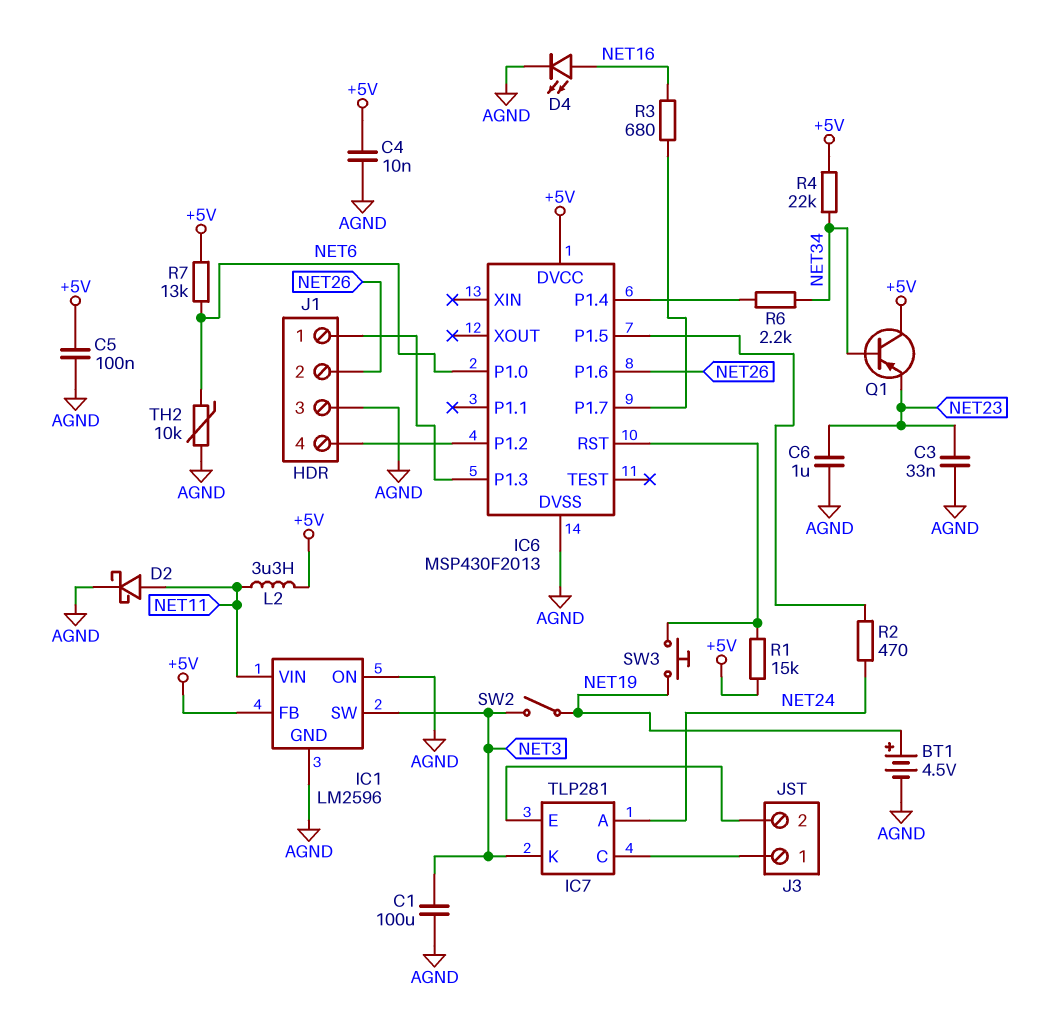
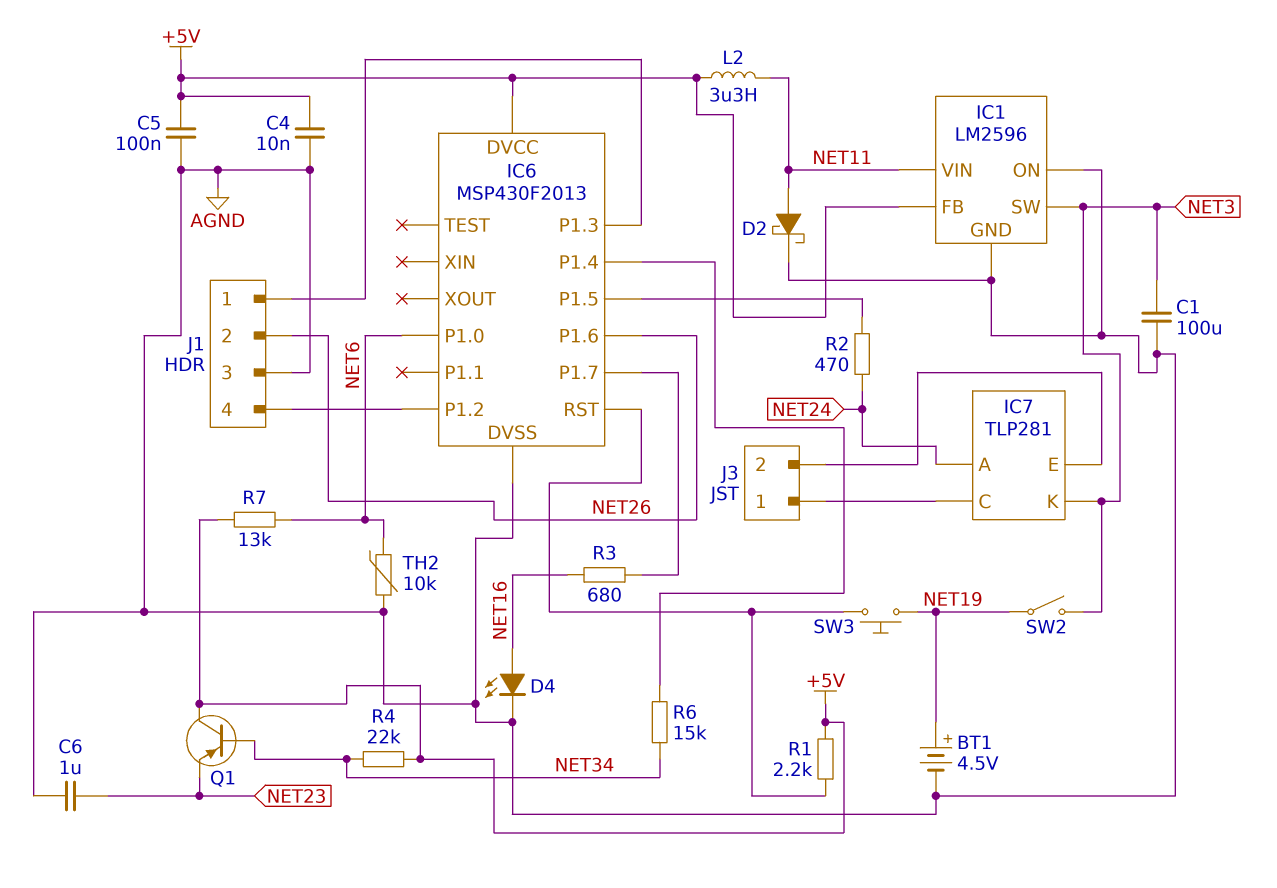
C3: 33nF (AGND, NET23) -> none
R1: 15k (+5V, IC6/RST) -> 2.2k (+5V, IC6/RST)
R6: 2.2k (IC6/P1.4, NET34) -> 15k (IC6/P1.4, NET34)

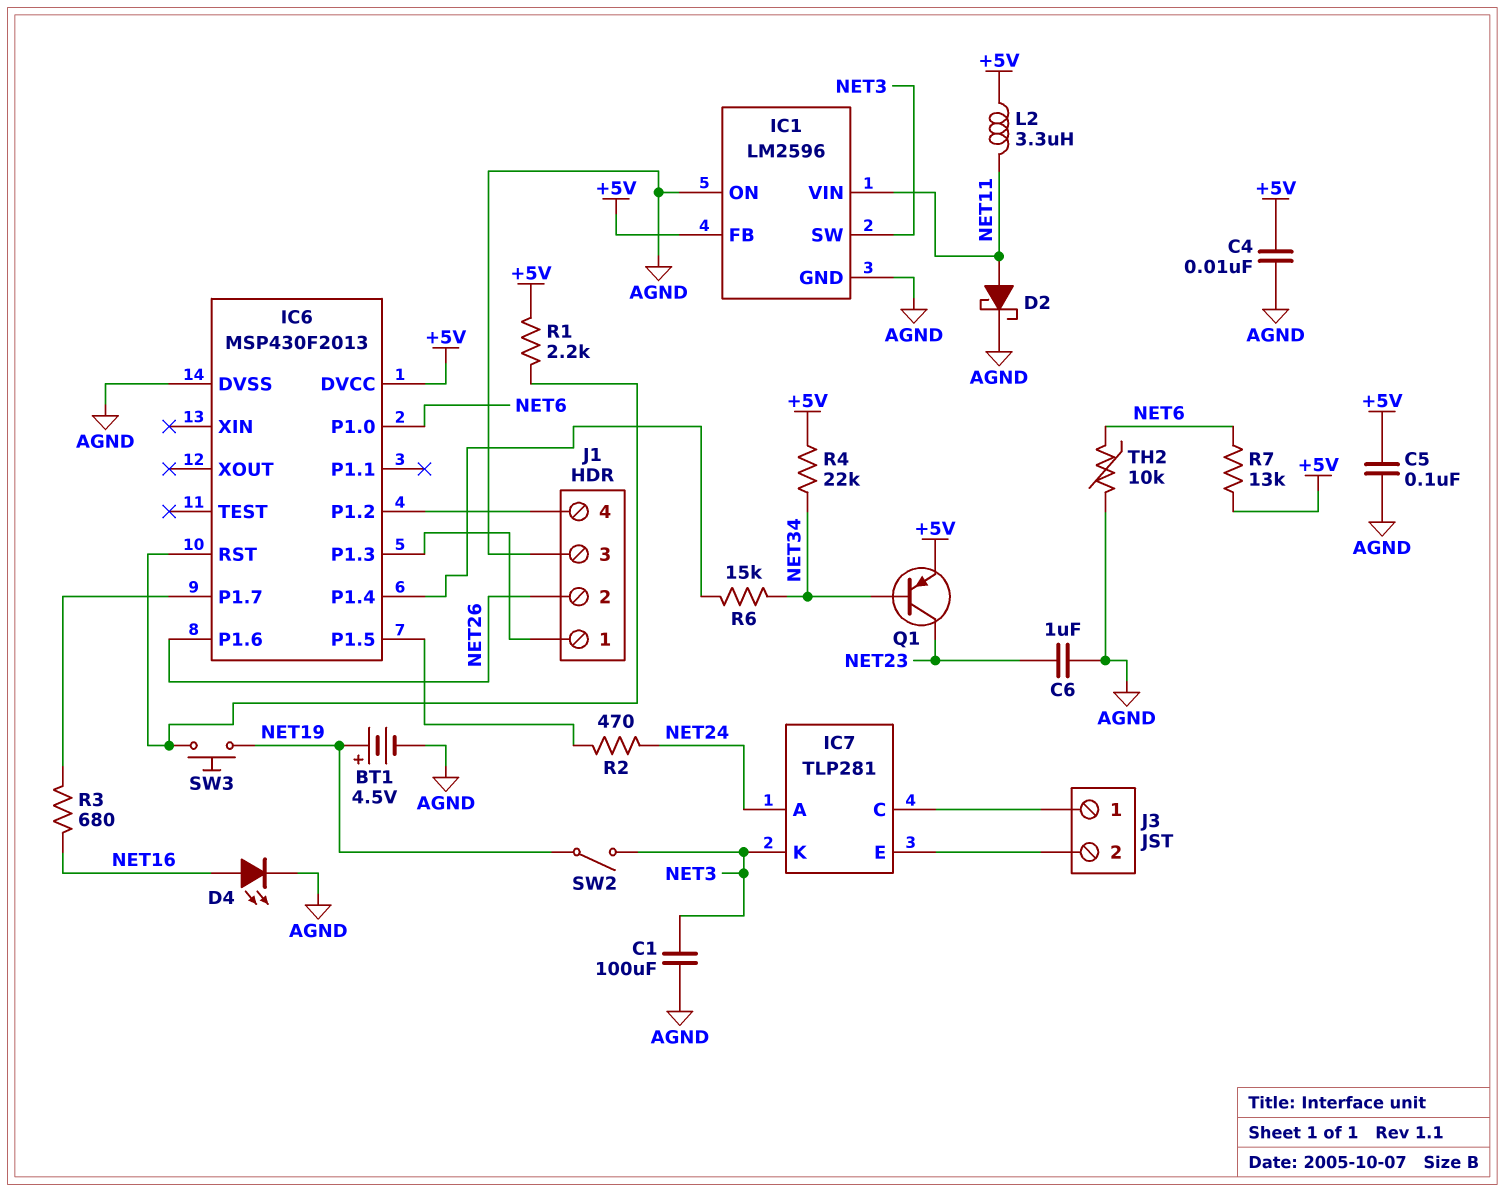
Q1: PNP (B NET34, C +5V, E NET23) -> PNP (B NET34, C NET23, E +5V)

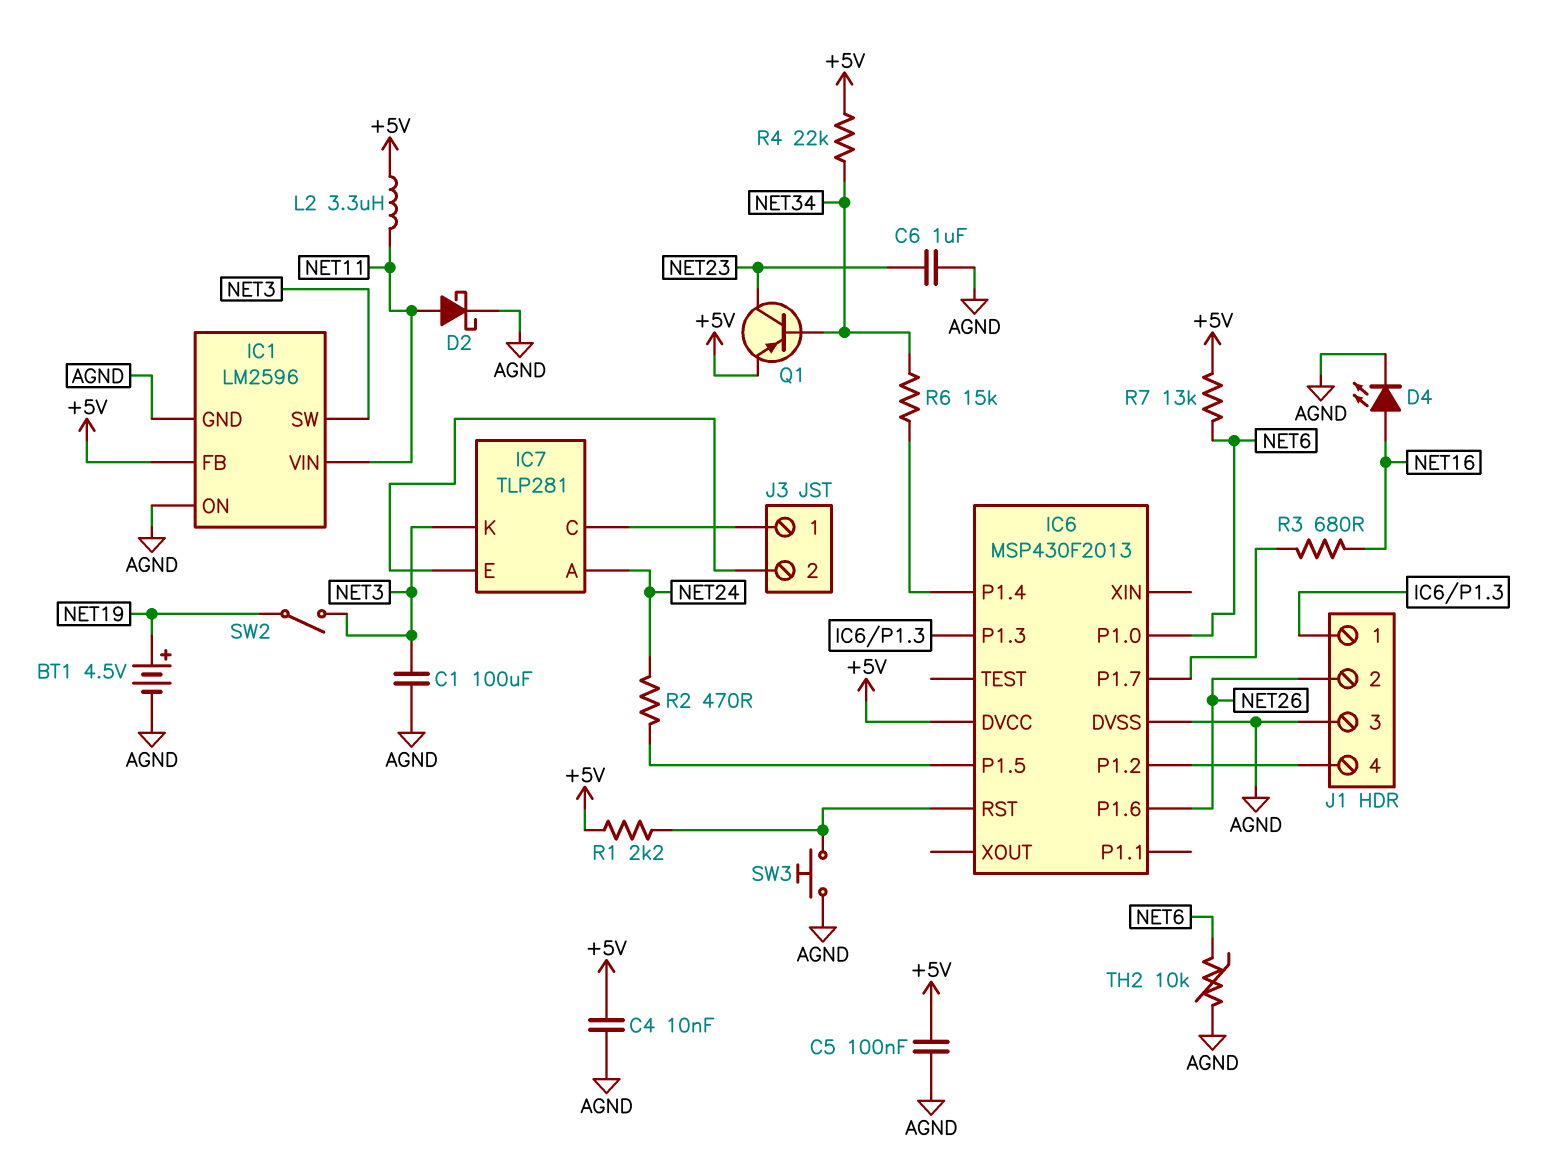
SW3: button (IC6/RST, NET19) -> button (AGND, IC6/RST)

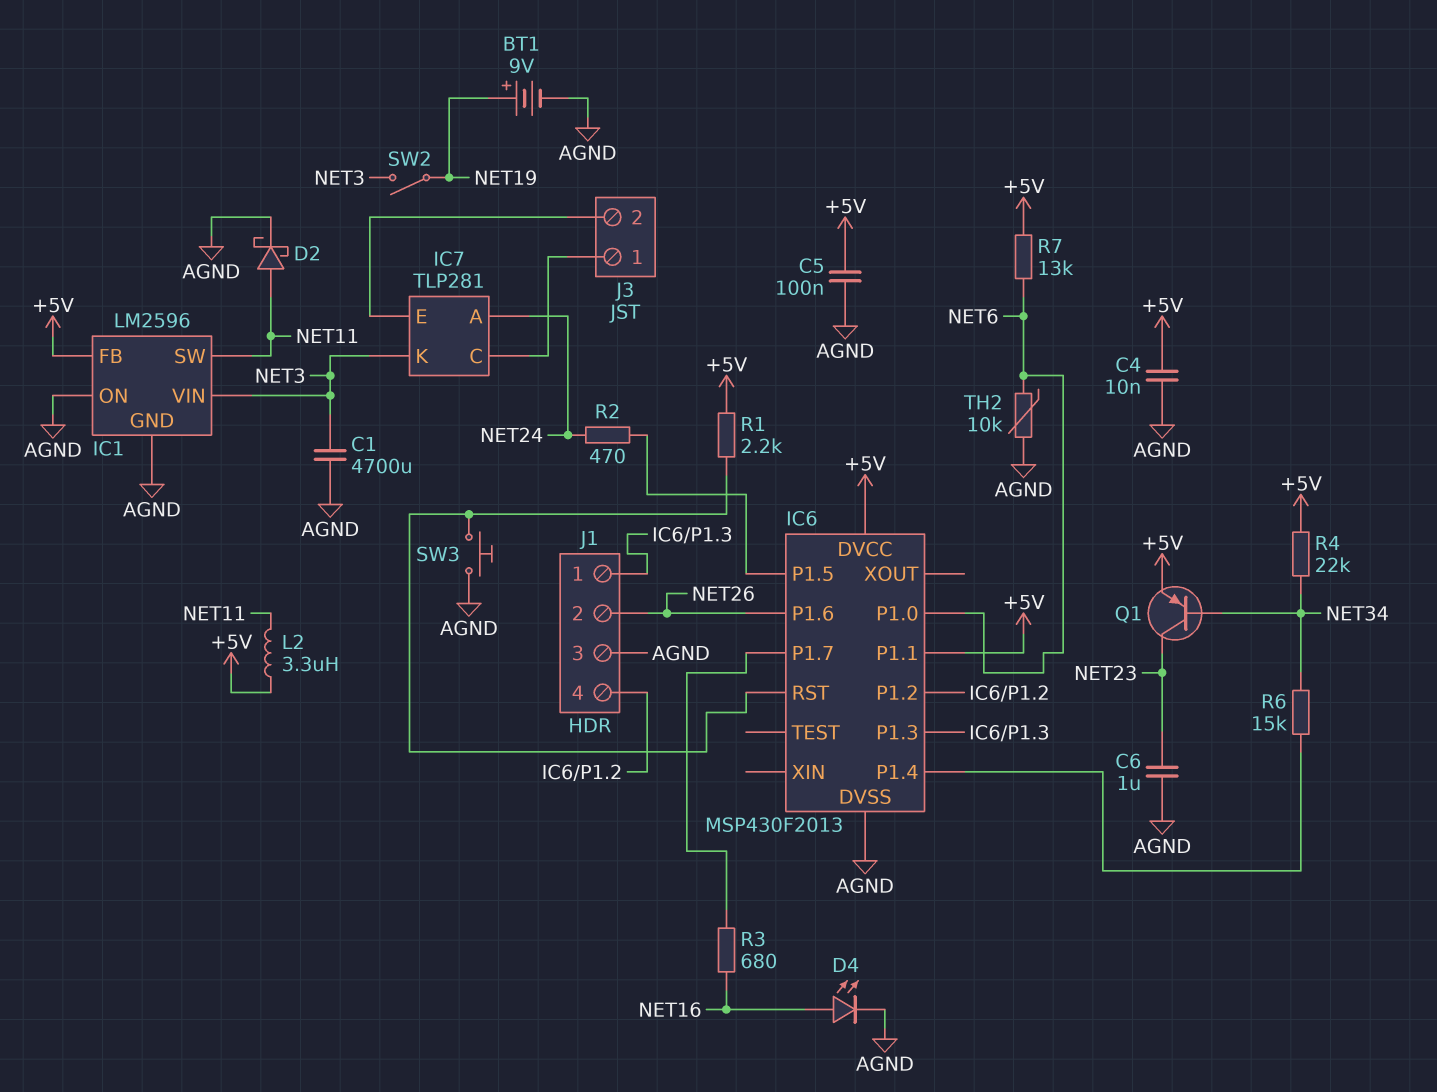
BT1: 4.5V (plus NET19, minus AGND) -> 9V (plus NET19, minus AGND)
C1: 100uF (AGND, NET3) -> 4700uF (AGND, NET3)
IC1 pin SW: NET3 -> NET11
IC1 pin VIN: NET11 -> NET3
IC6 pin P1.1: none -> +5V

